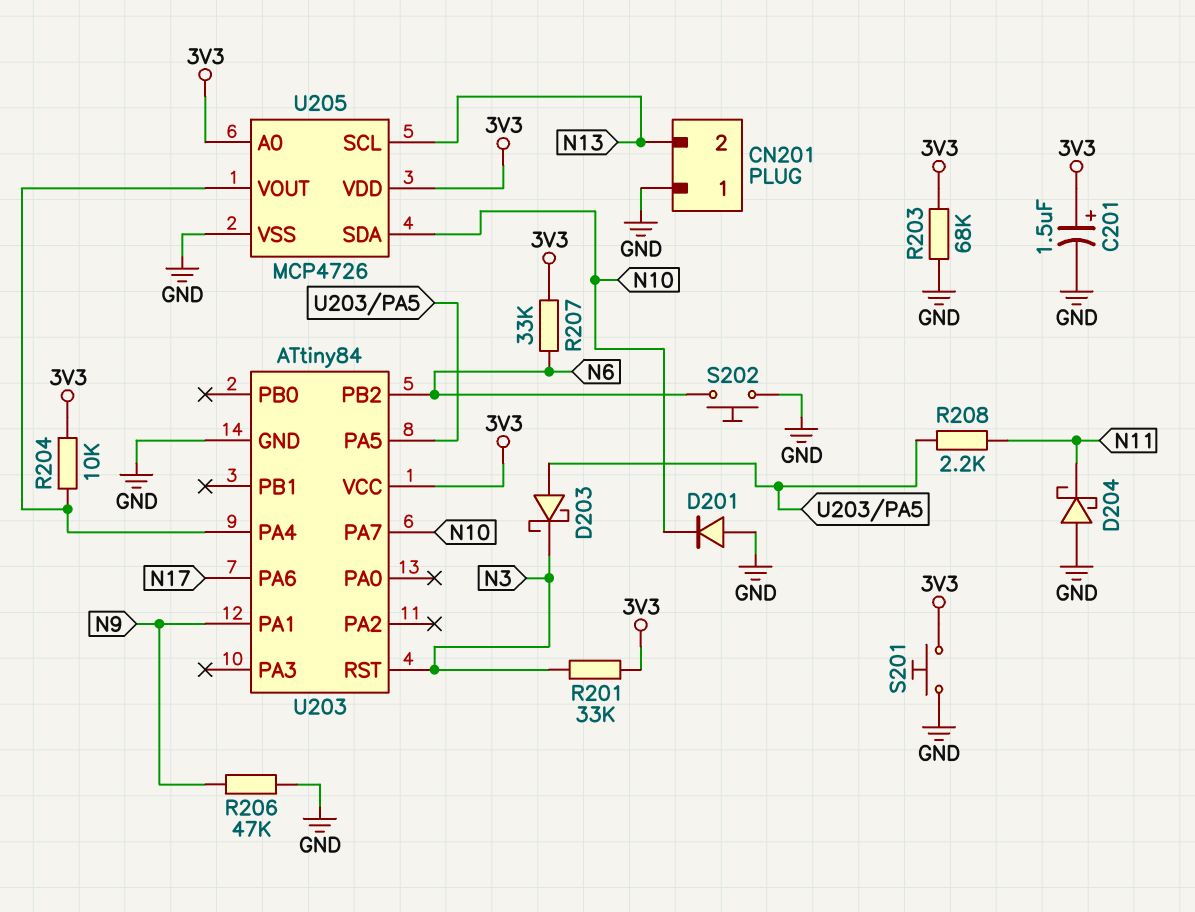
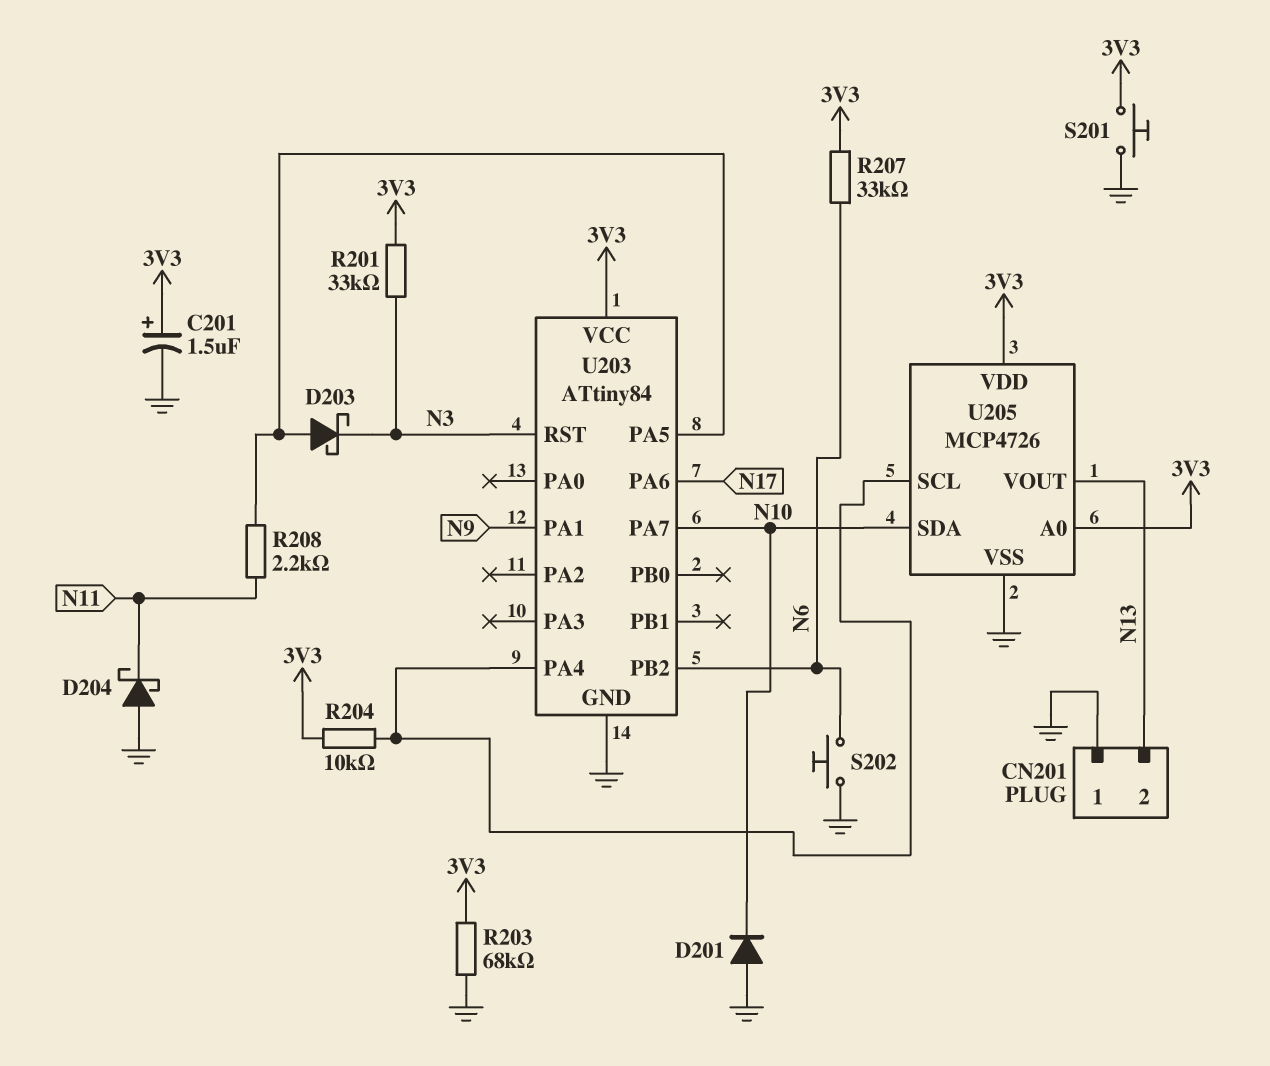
R206: 47k (GND, N9) -> none
U205 pin SCL: N13 -> U203/PA4
U205 pin VOUT: U203/PA4 -> N13

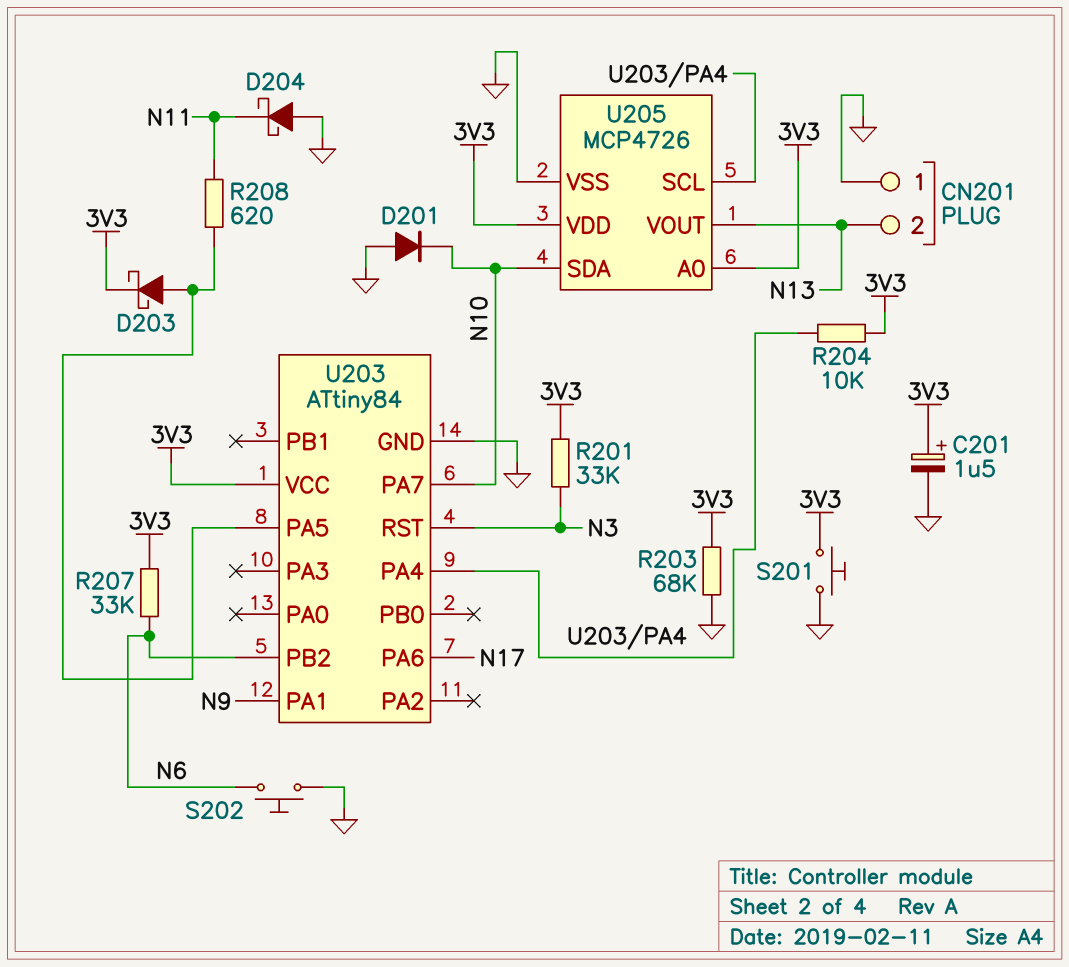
D203: schottky (A U203/PA5, K N3) -> schottky (A U203/PA5, K 3V3)
R208: 2.2k (N11, U203/PA5) -> 620 (N11, U203/PA5)

